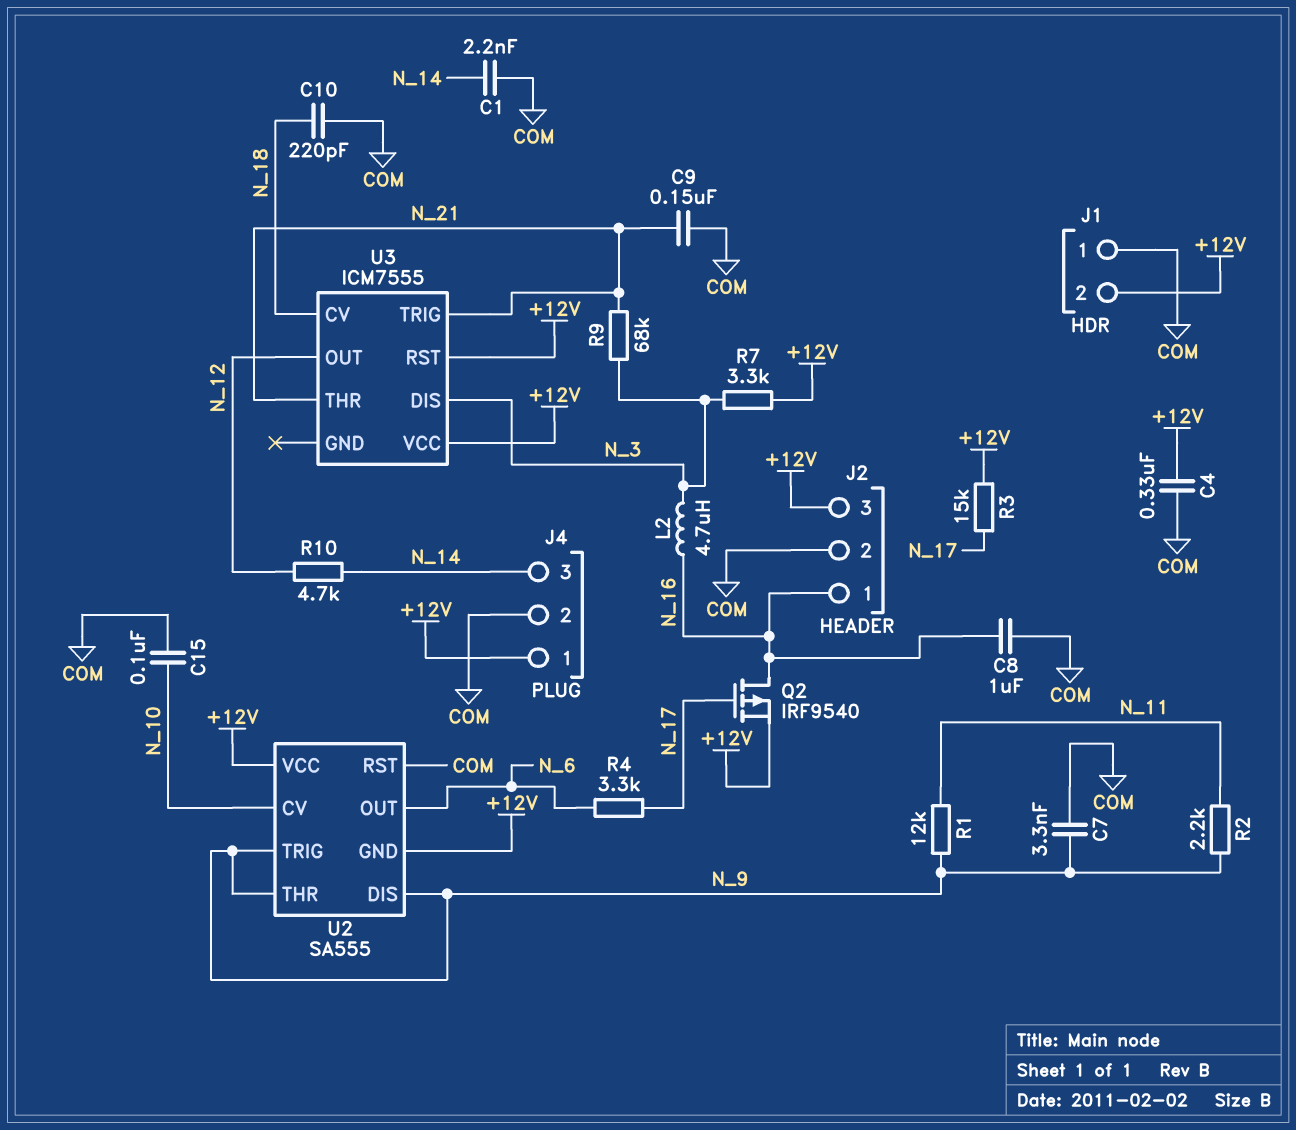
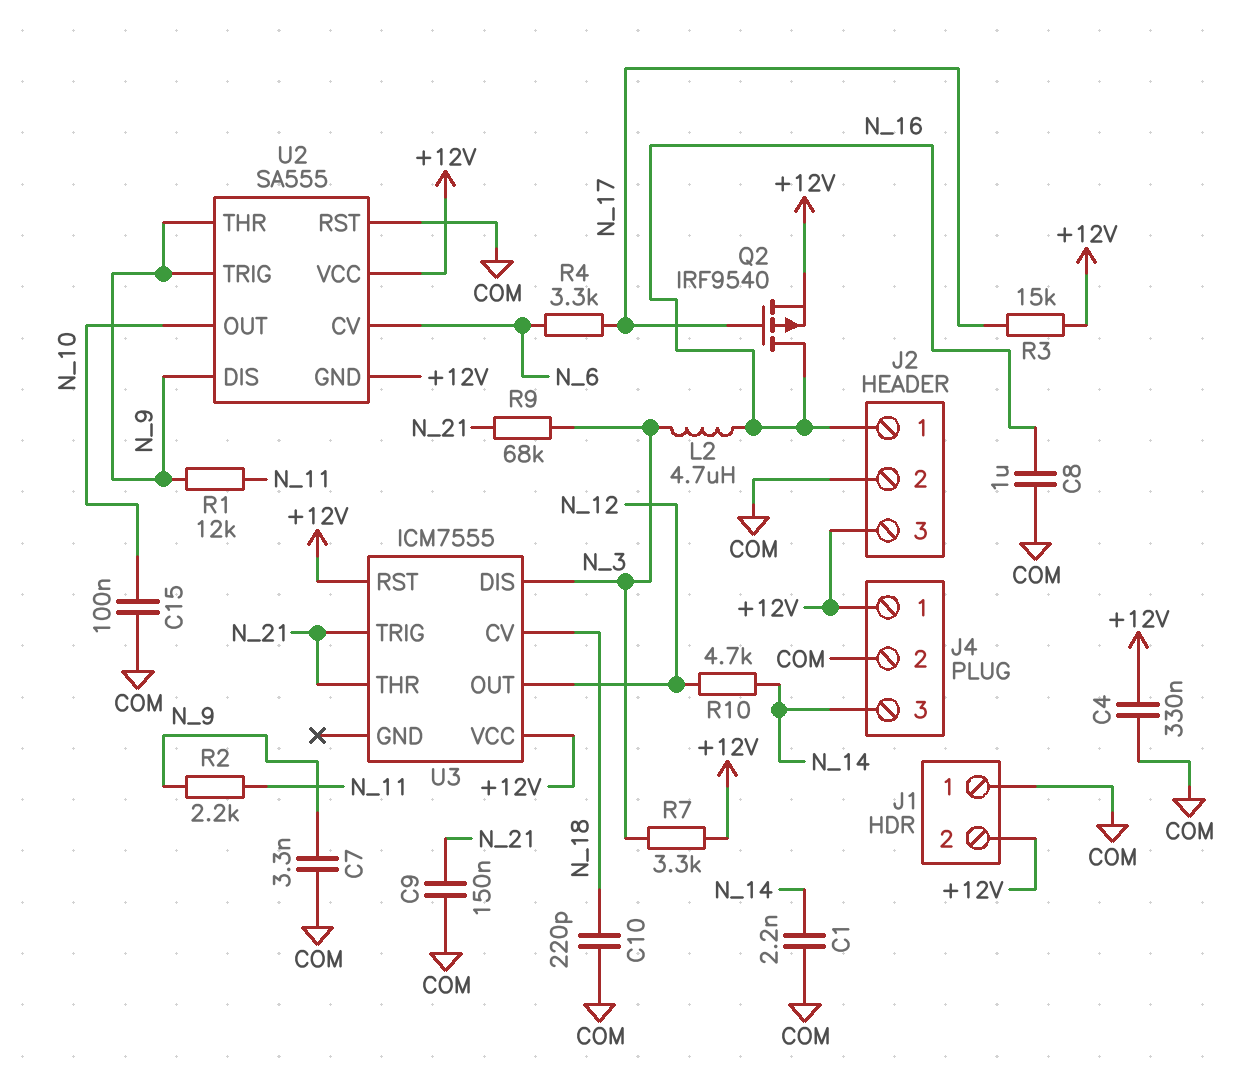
U2 pin CV: N_10 -> N_6
U2 pin OUT: N_6 -> N_10

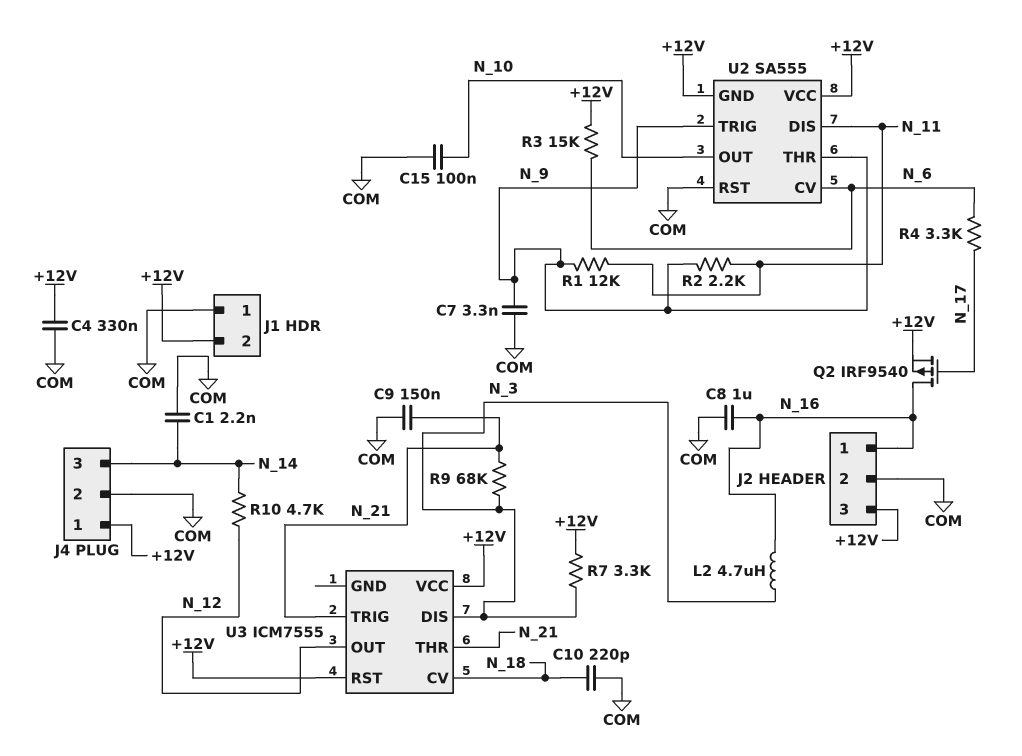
R3: 15k (+12V, N_17) -> 15k (+12V, N_6)
U2 pin DIS: N_9 -> N_11

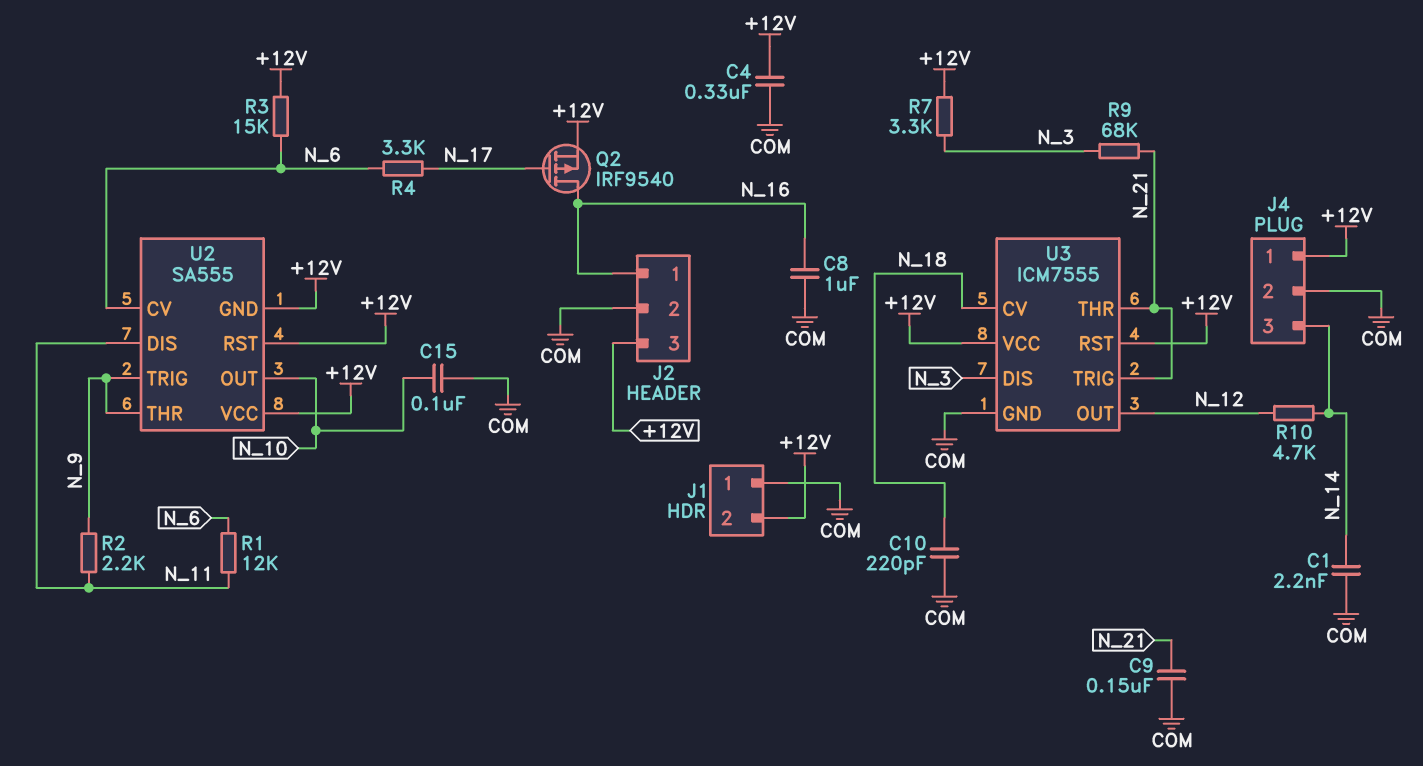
C7: 3.3nF (COM, N_9) -> none
L2: 4.7uH (N_3, N_16) -> none
R1: 12k (N_9, N_11) -> 12k (N_6, N_11)
U2 pin RST: COM -> +12V
U3 pin GND: none -> COM

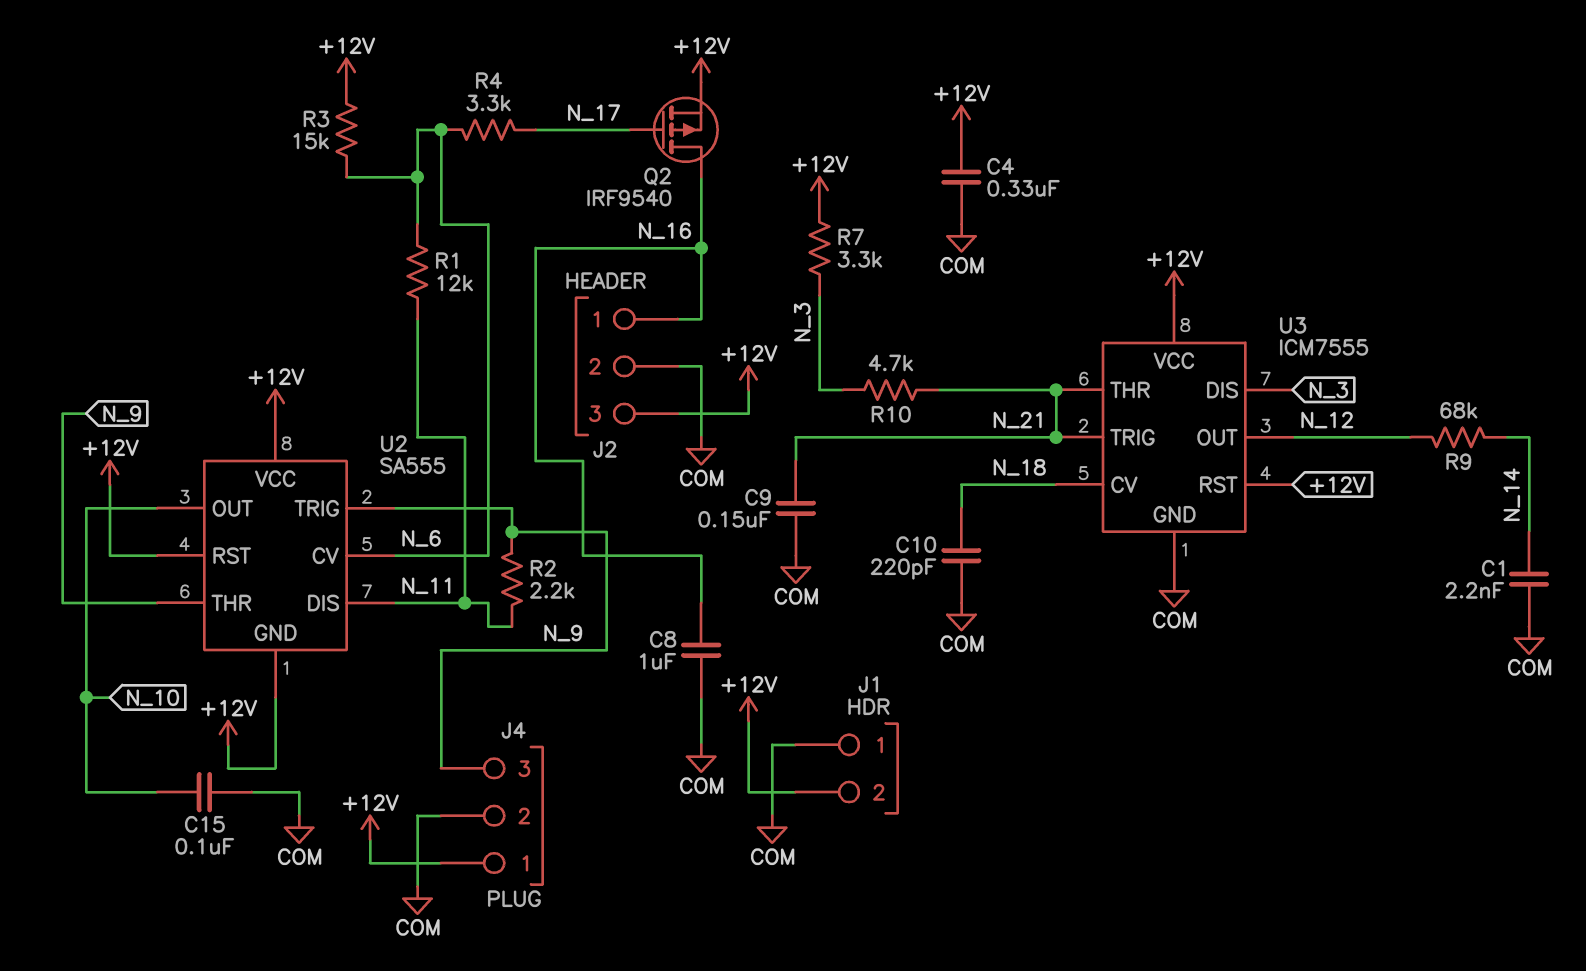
J4 pin 3: N_14 -> N_9
R9: 68k (N_3, N_21) -> 68k (N_12, N_14)
R10: 4.7k (N_12, N_14) -> 4.7k (N_3, N_21)

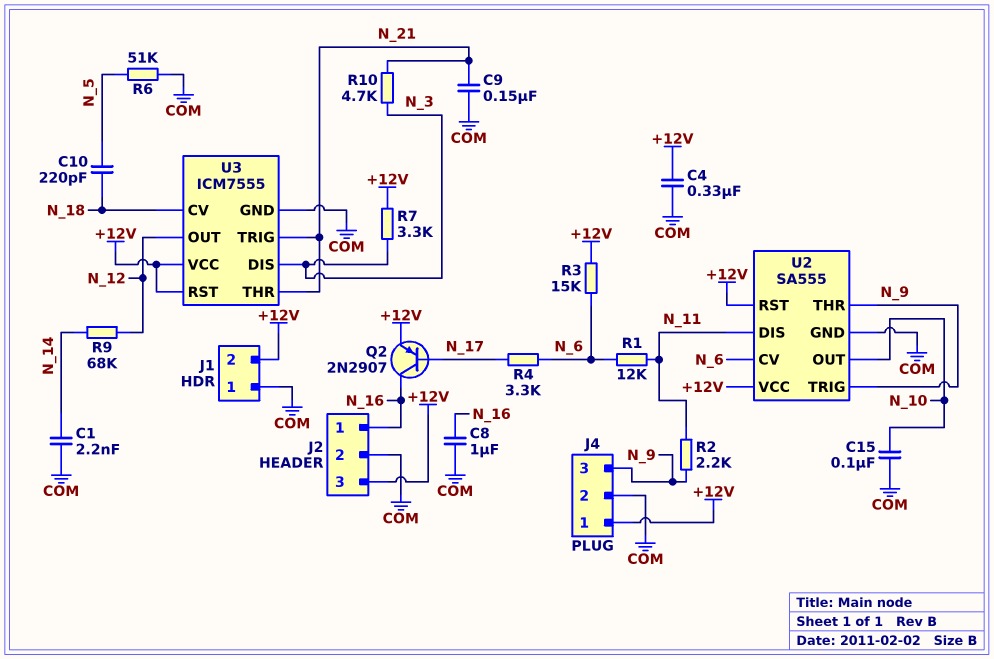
C10: 220pF (COM, N_18) -> 220pF (N_5, N_18)
Q2: PMOS IRF9540 (G N_17, D N_16, S +12V) -> PNP 2N2907 (B N_17, C N_16, E +12V)
R6: none -> 51k (COM, N_5)
U2 pin GND: +12V -> COM

